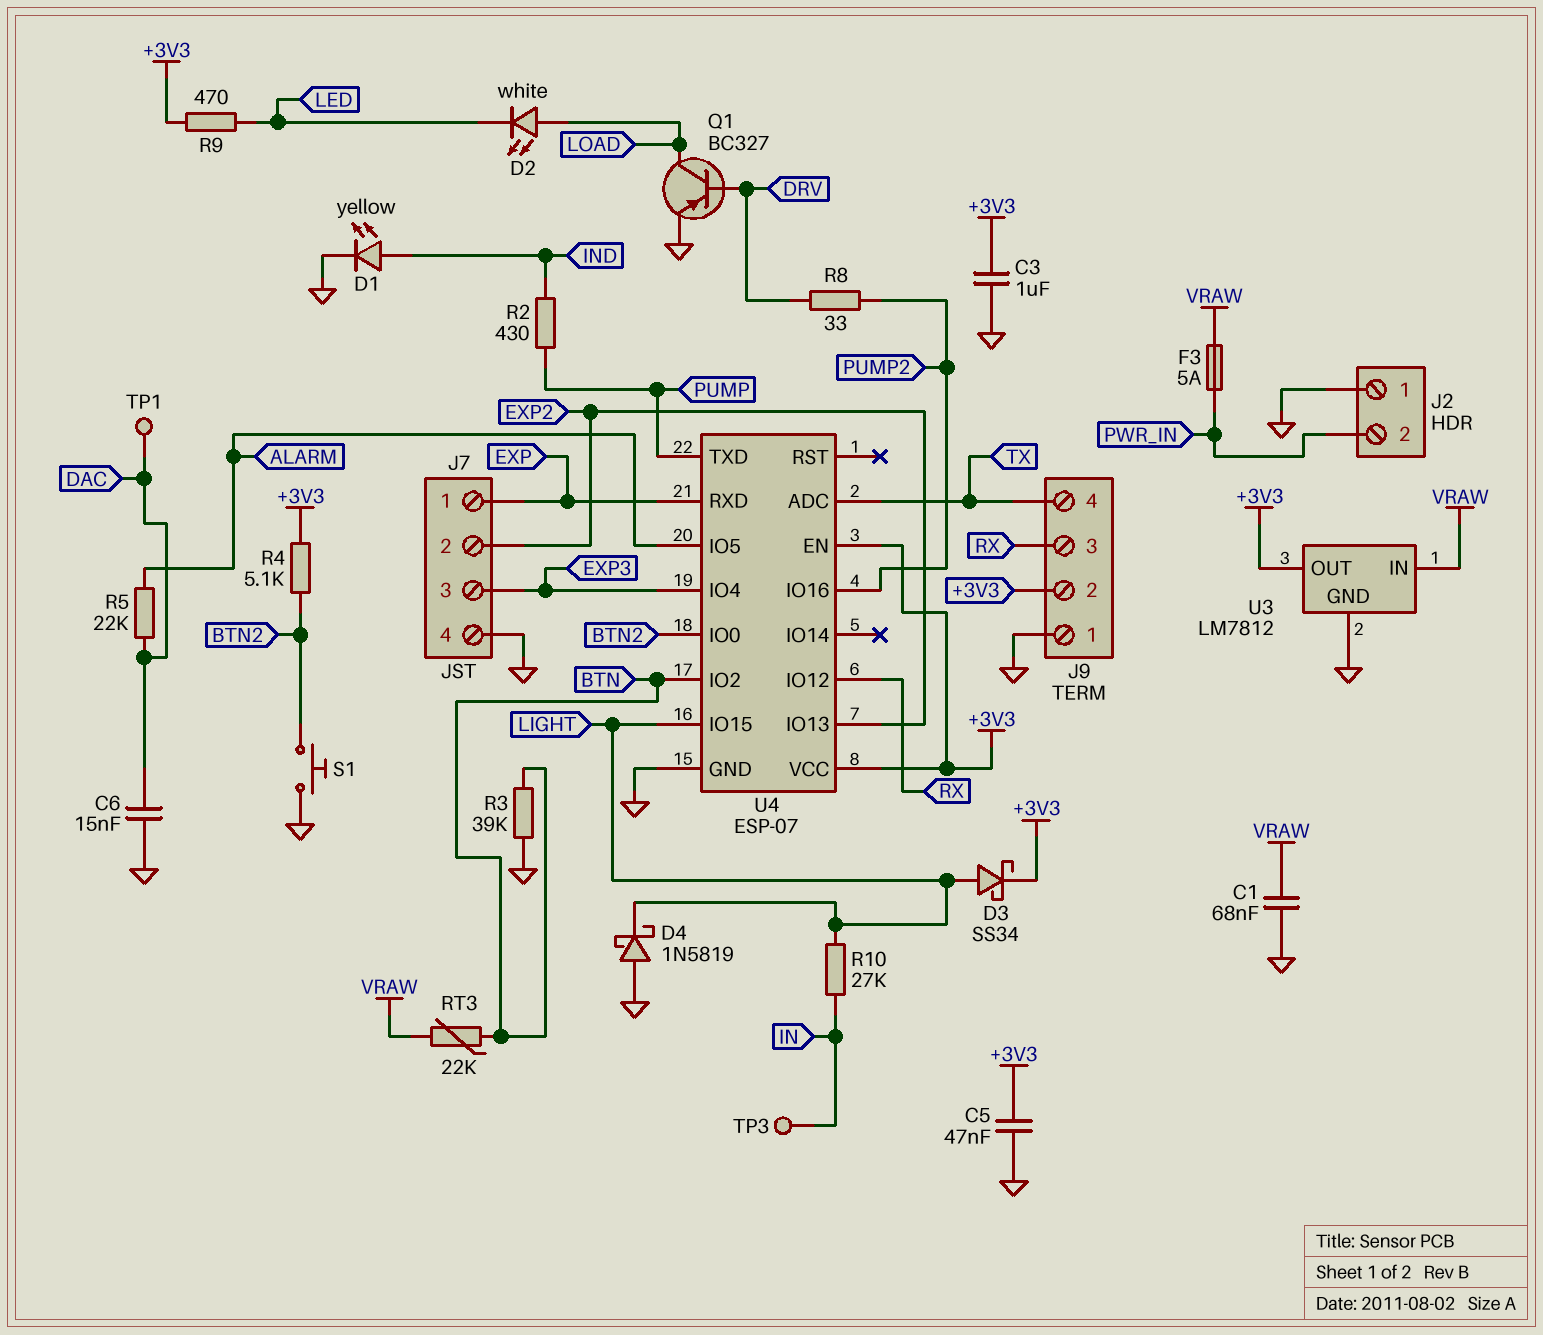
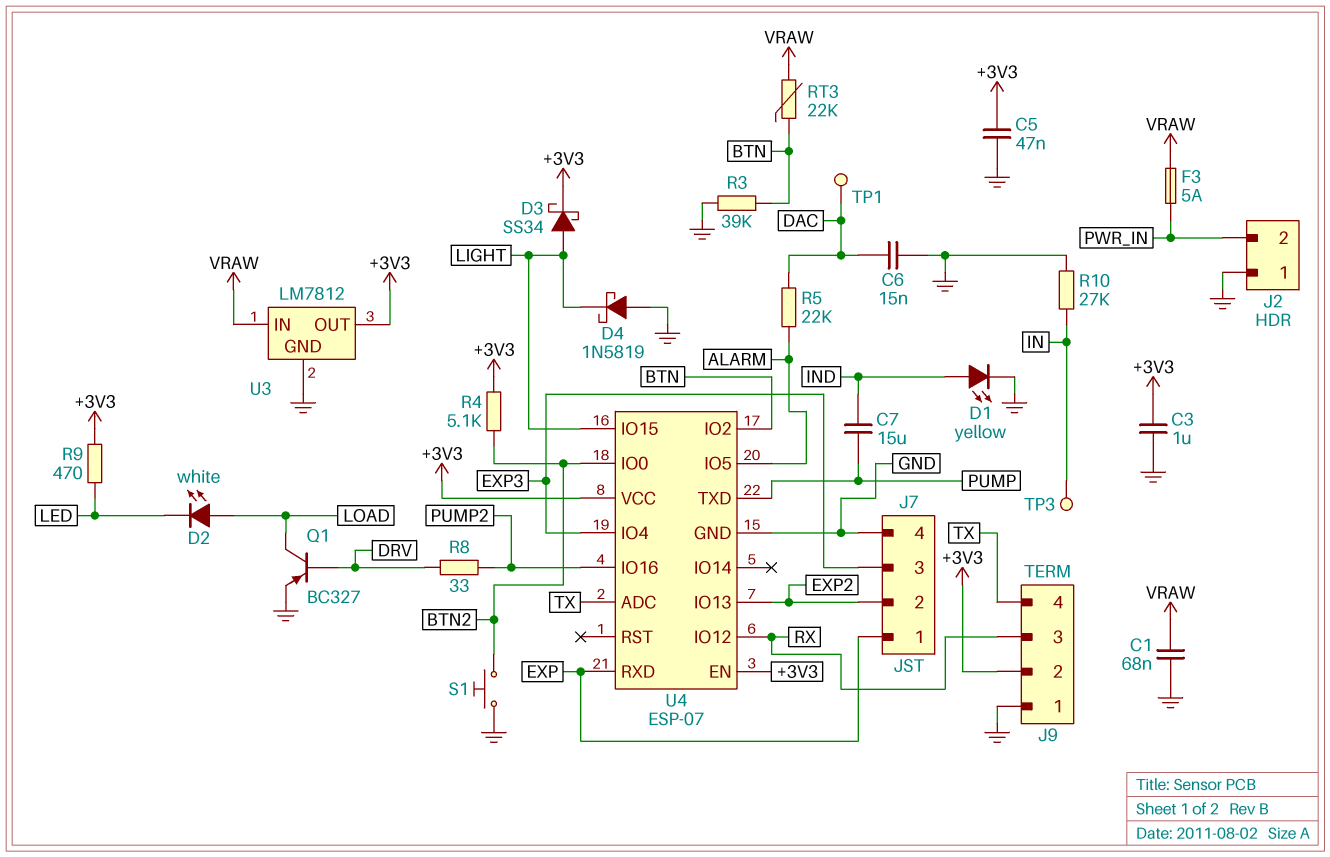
C7: none -> 15uF (IND, PUMP)
R2: 430 (IND, PUMP) -> none
R10: 27k (IN, LIGHT) -> 27k (GND, IN)

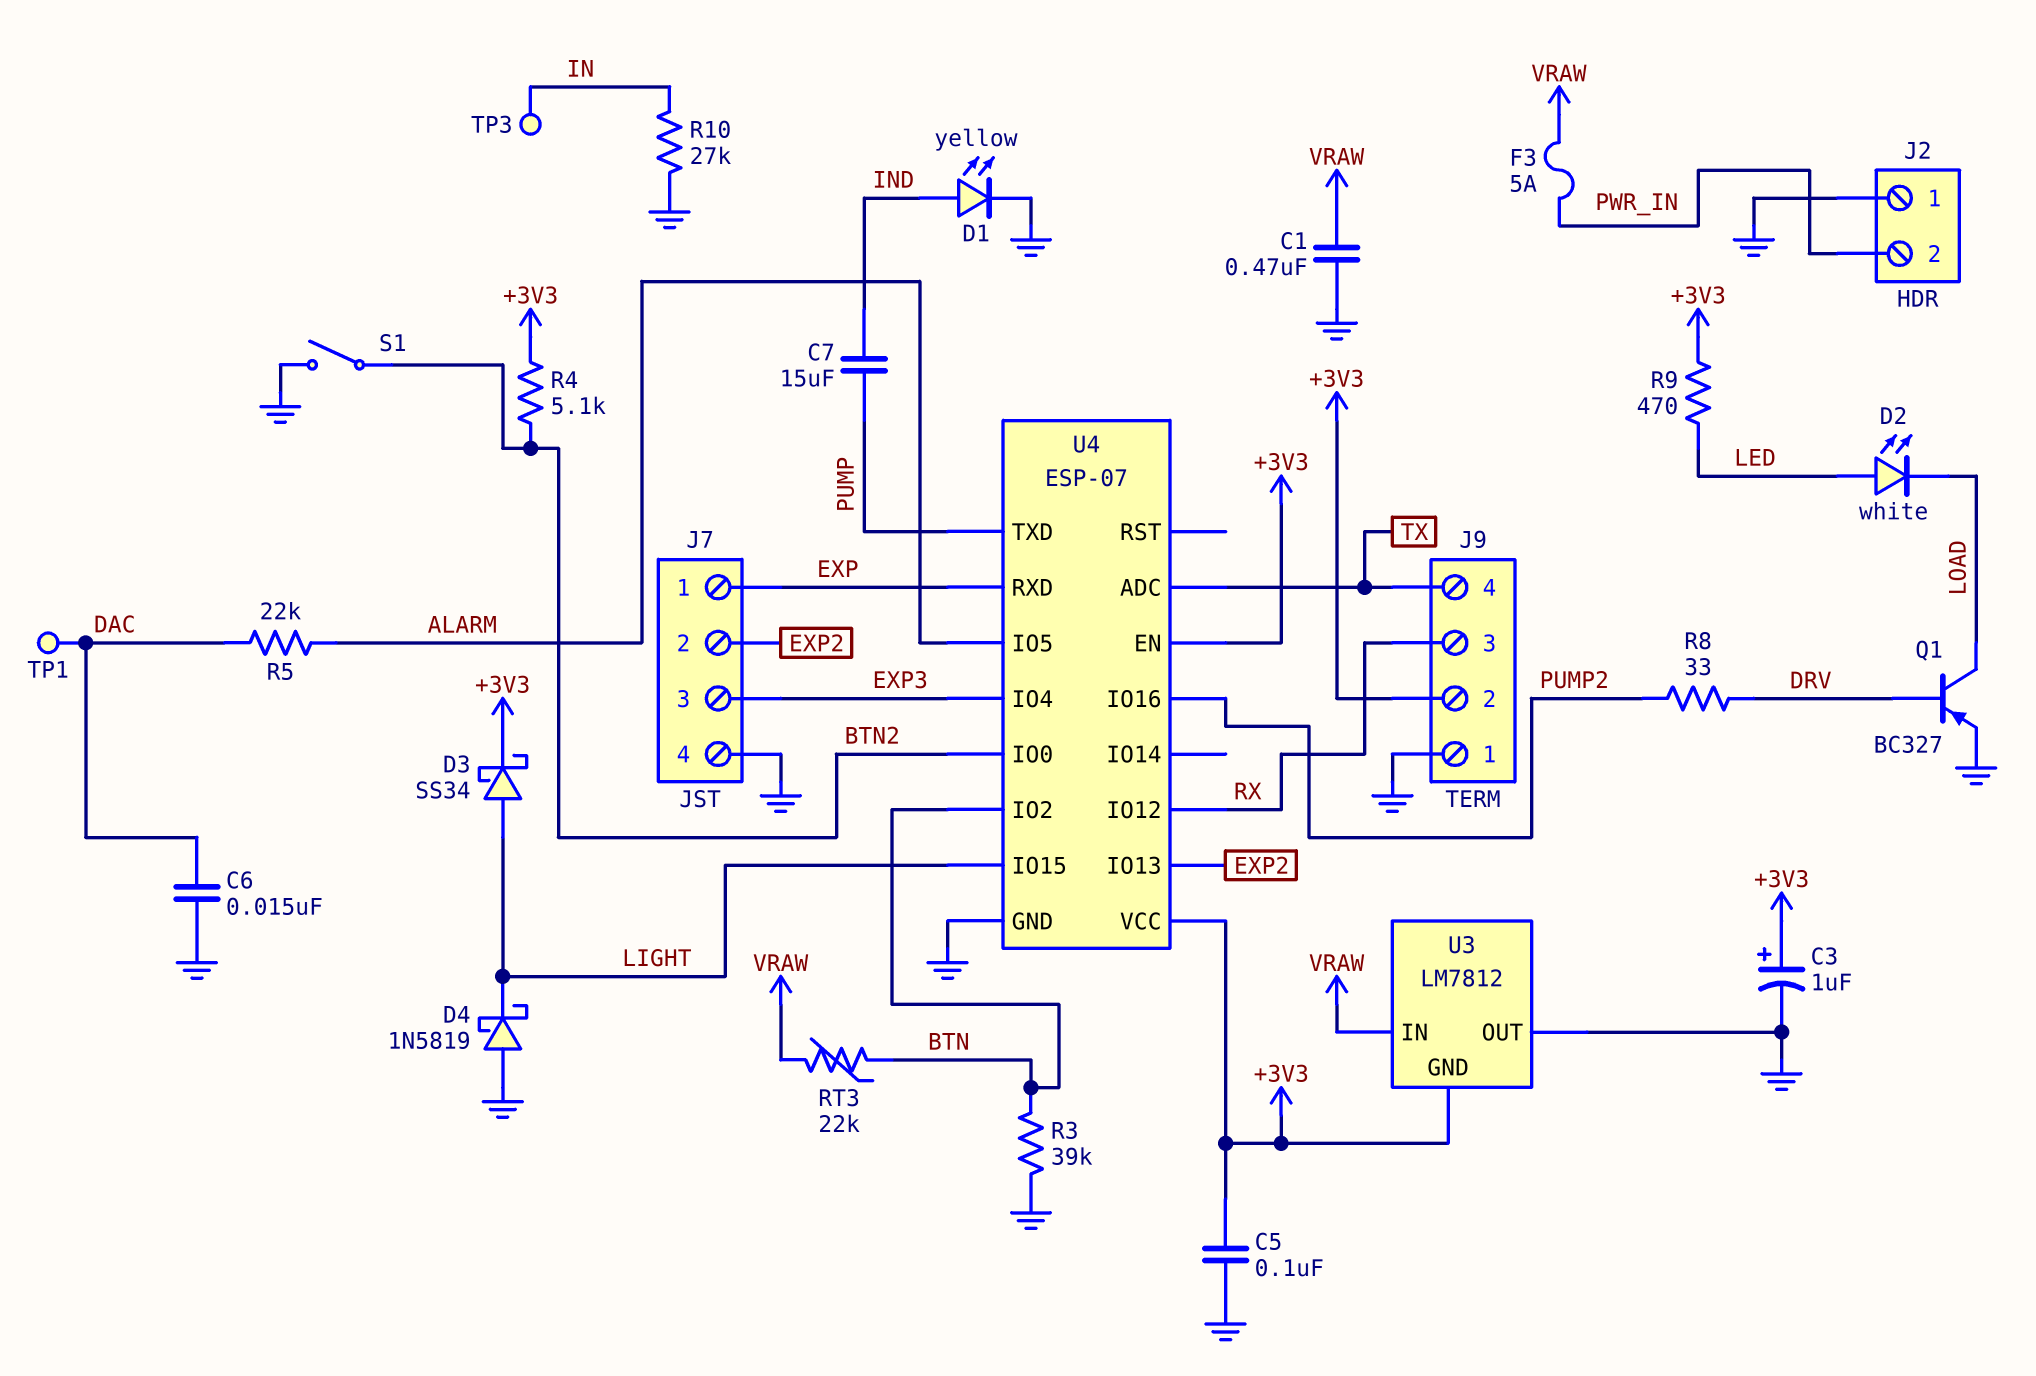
C1: 68nF (GND, VRAW) -> 470nF (GND, VRAW)
C3: 1uF (+3V3, GND) -> 1uF (plus +3V3, minus GND)
C5: 47nF (+3V3, GND) -> 100nF (+3V3, GND)
D2: LED white (A LOAD, K LED) -> LED white (A LED, K LOAD)
S1: button (BTN2, GND) -> switch (BTN2, GND)
U3 pin GND: GND -> +3V3
U3 pin OUT: +3V3 -> GND

